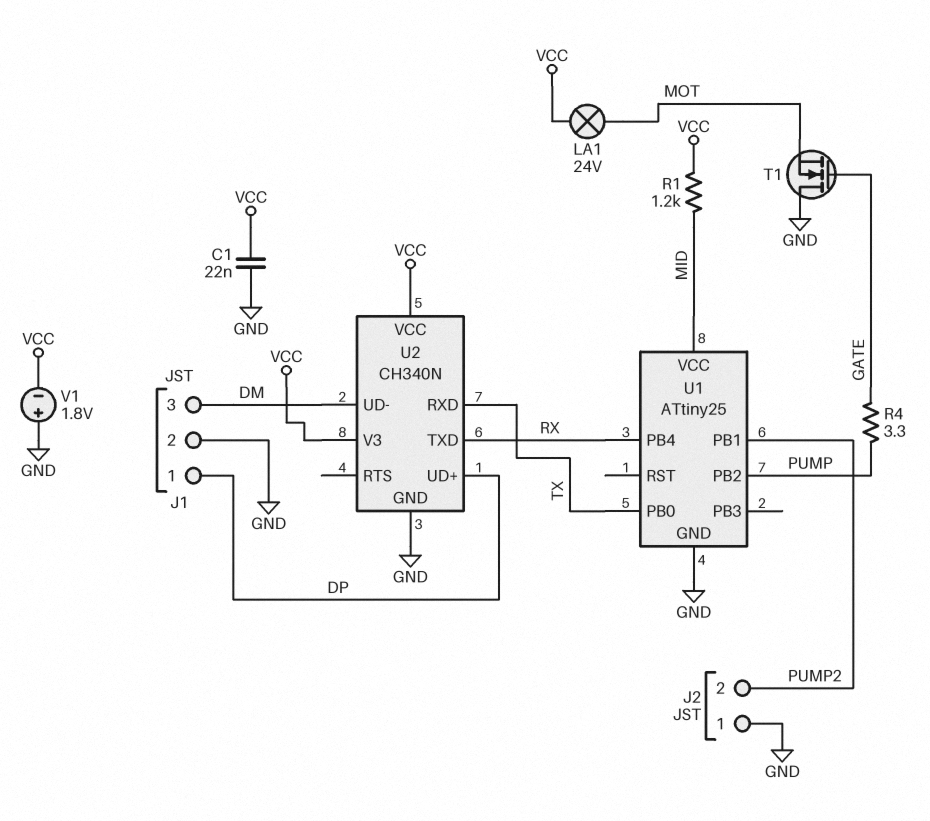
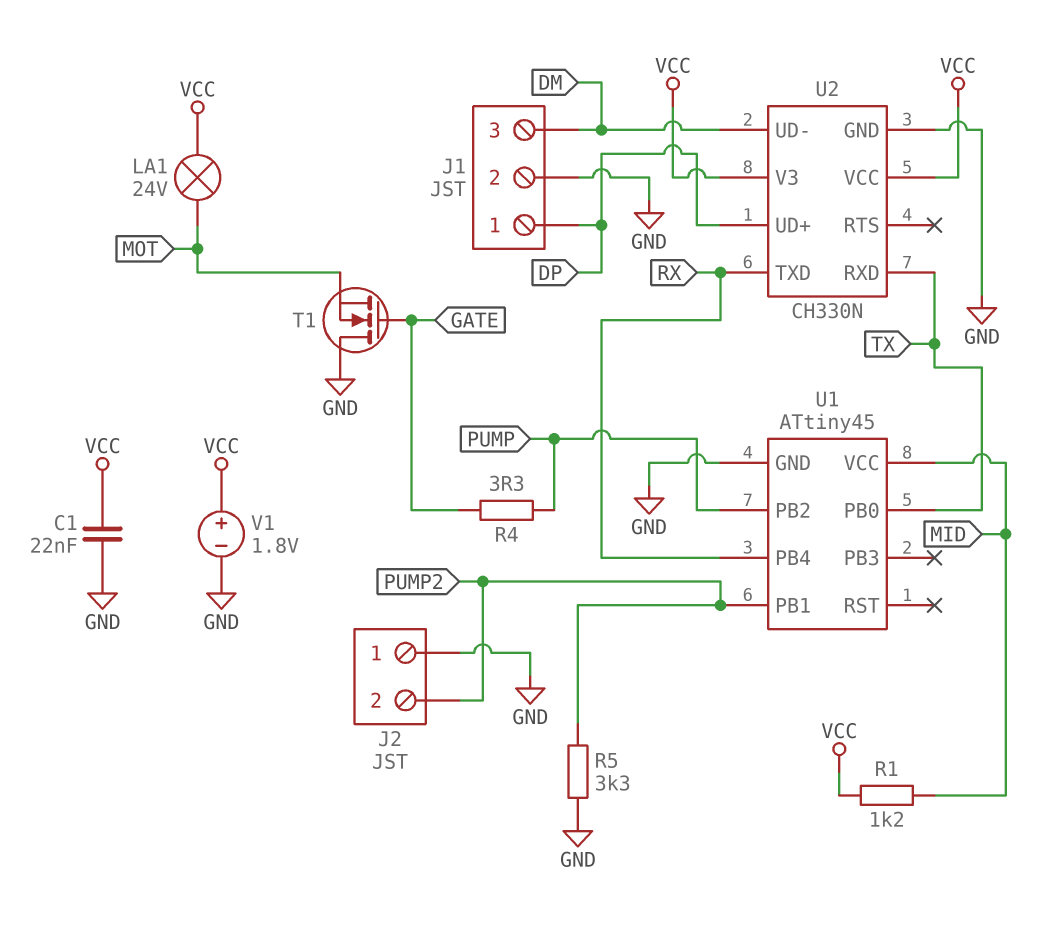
R5: none -> 3.3k (GND, PUMP2)
U1: ATtiny25 -> ATtiny45
U2: CH340N -> CH330N
V1: 1.8V (plus GND, minus VCC) -> 1.8V (plus VCC, minus GND)

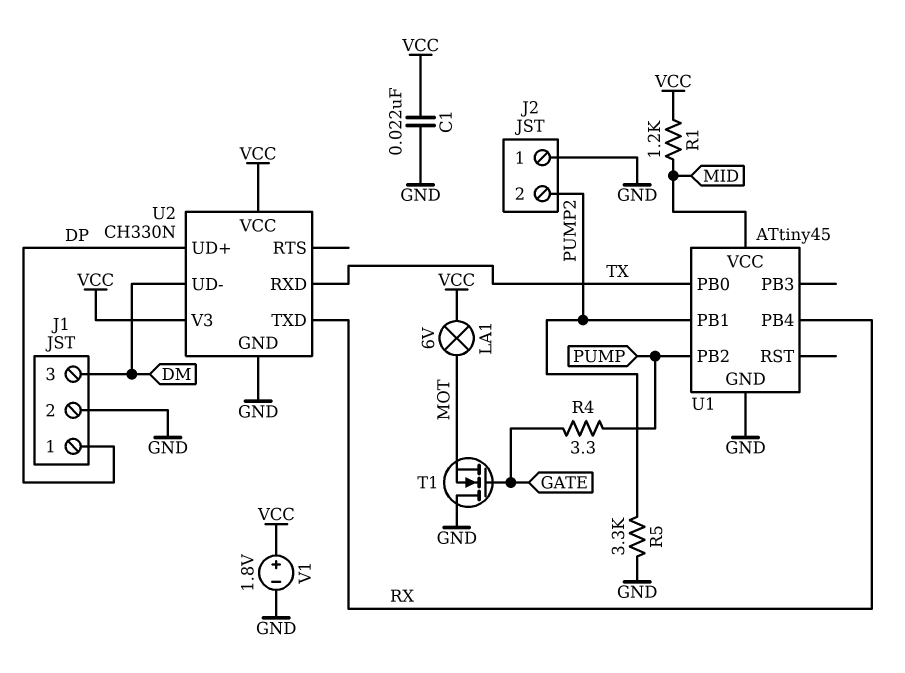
LA1: lamp 24V (MOT, VCC) -> lamp 6V (MOT, VCC)

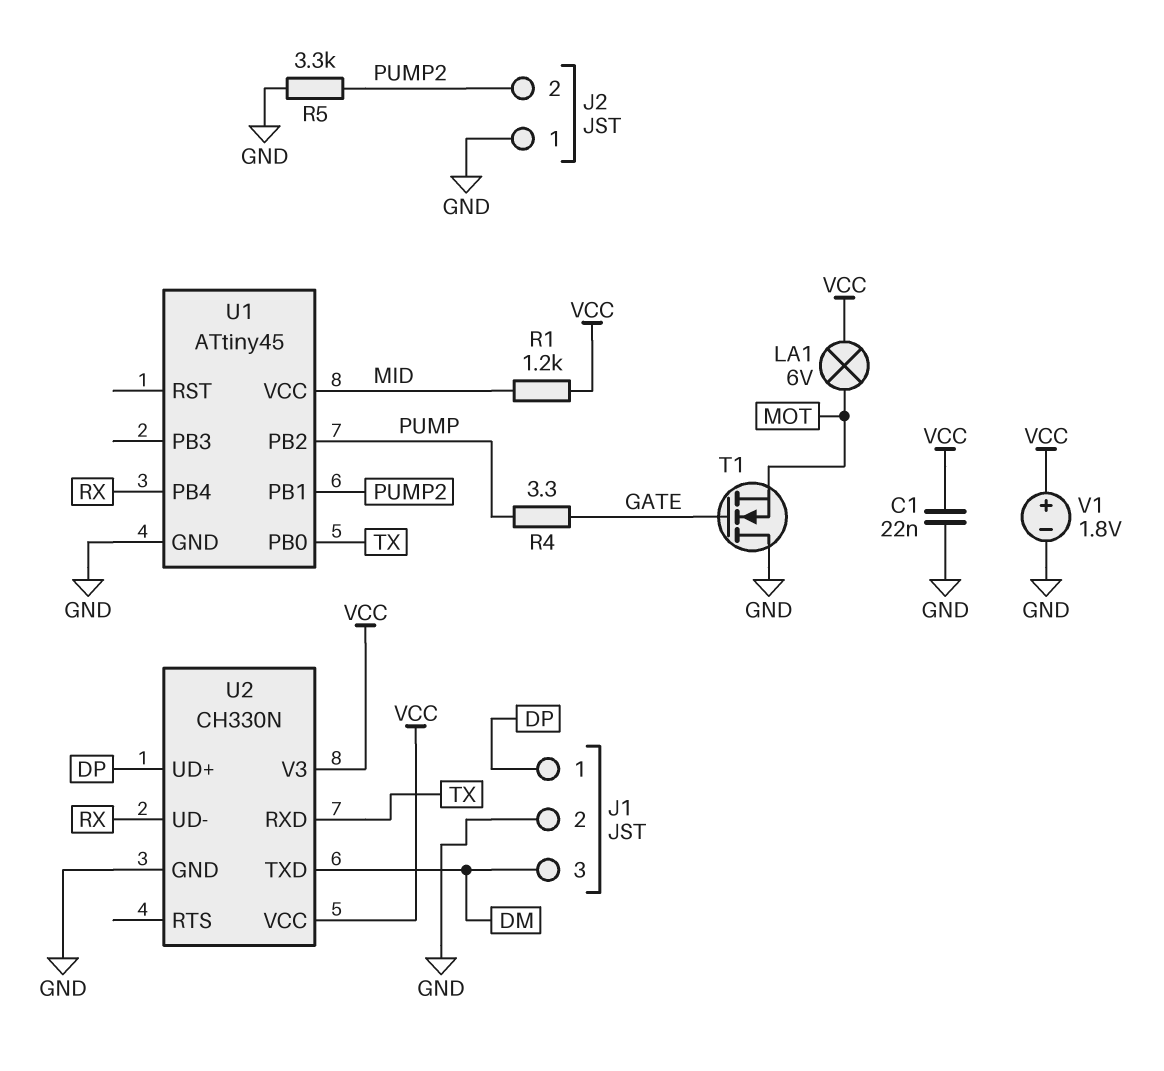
U2 pin TXD: RX -> DM
U2 pin UD-: DM -> RX

